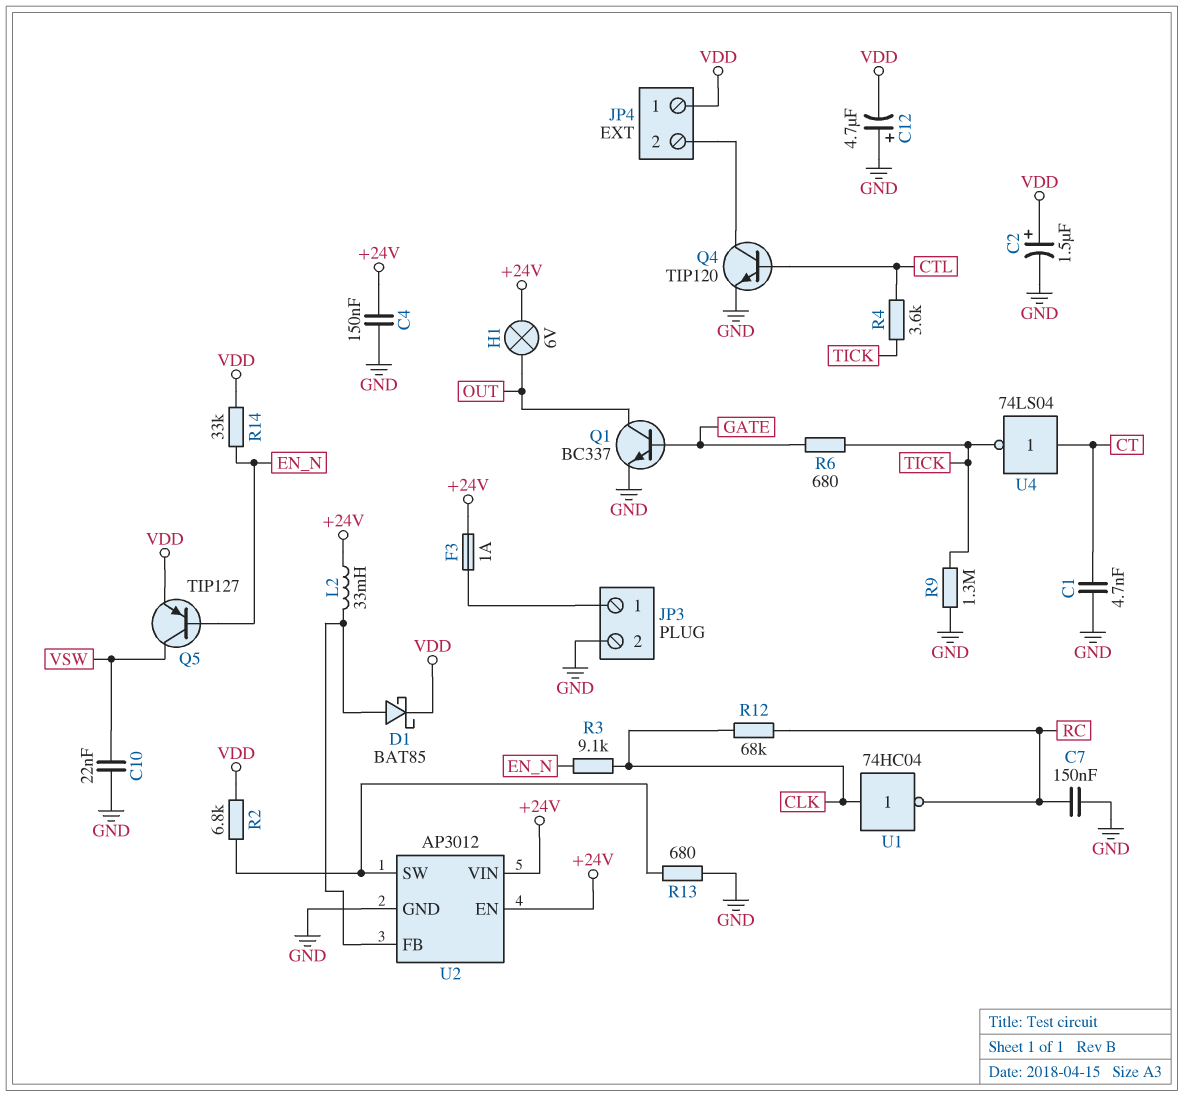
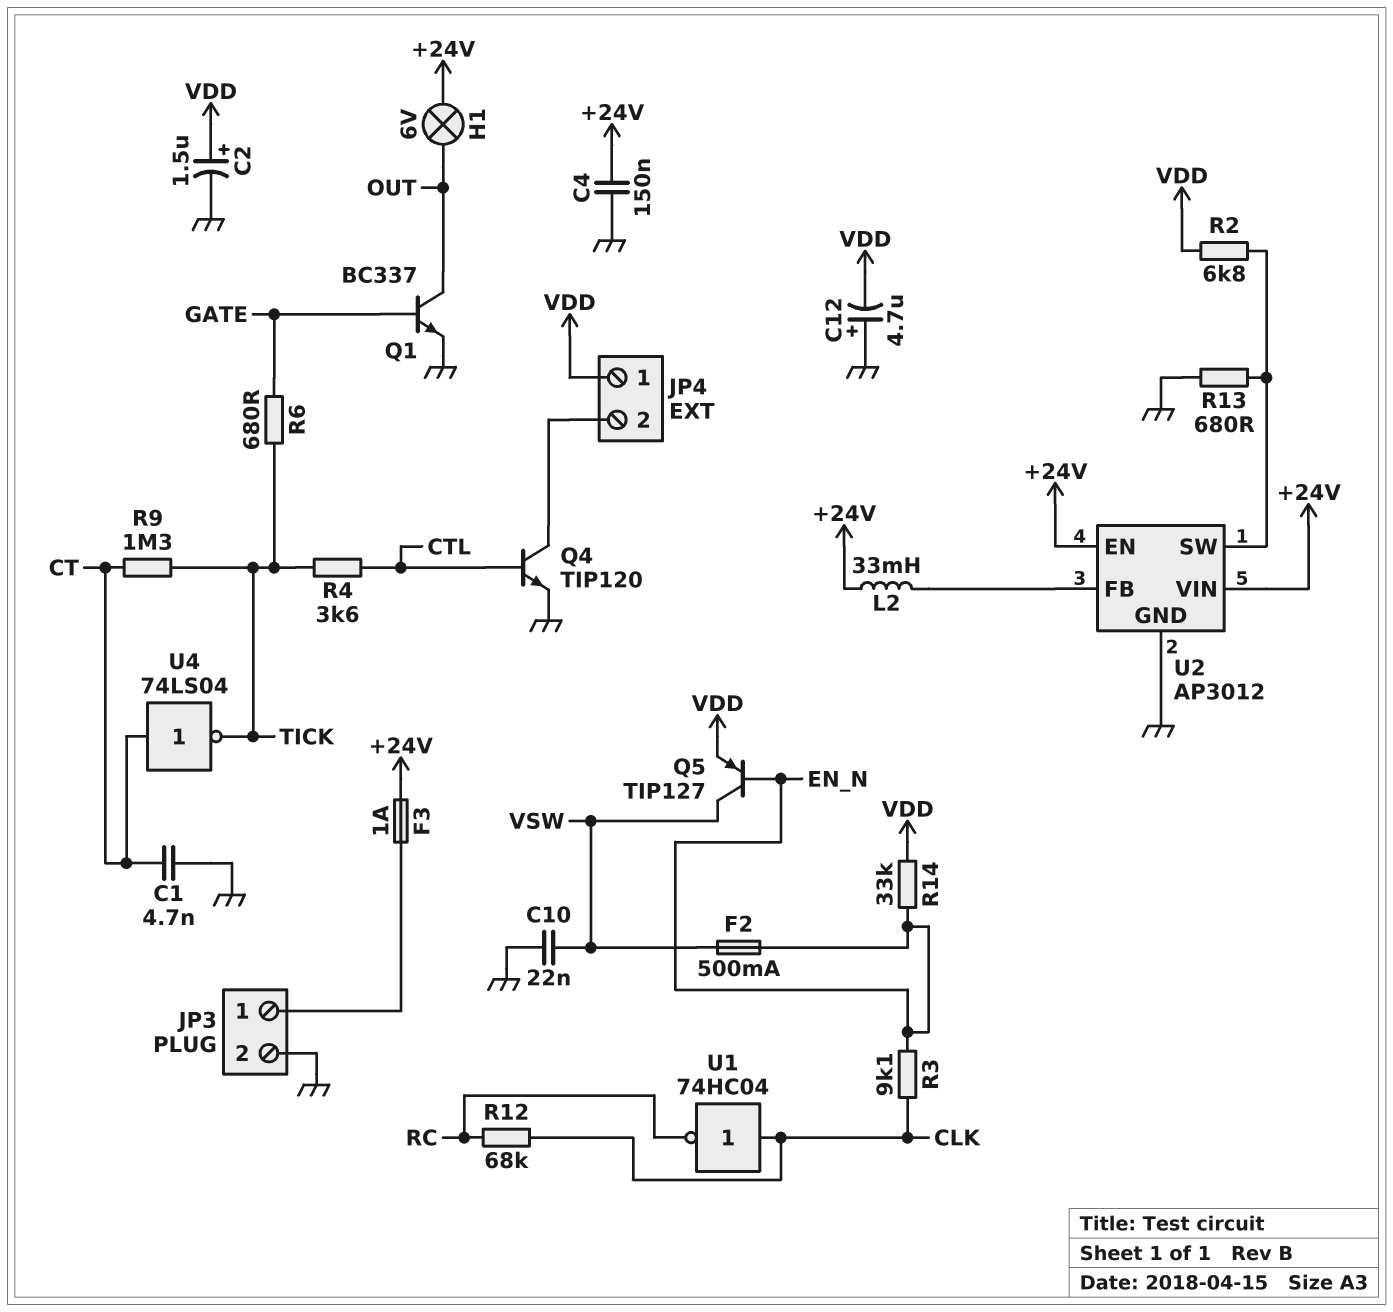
C7: 150nF (GND, RC) -> none
D1: schottky BAT85 (A U2/FB, K VDD) -> none
F2: none -> 500mA (EN_N, VSW)
R9: 1.3M (GND, TICK) -> 1.3M (CT, TICK)

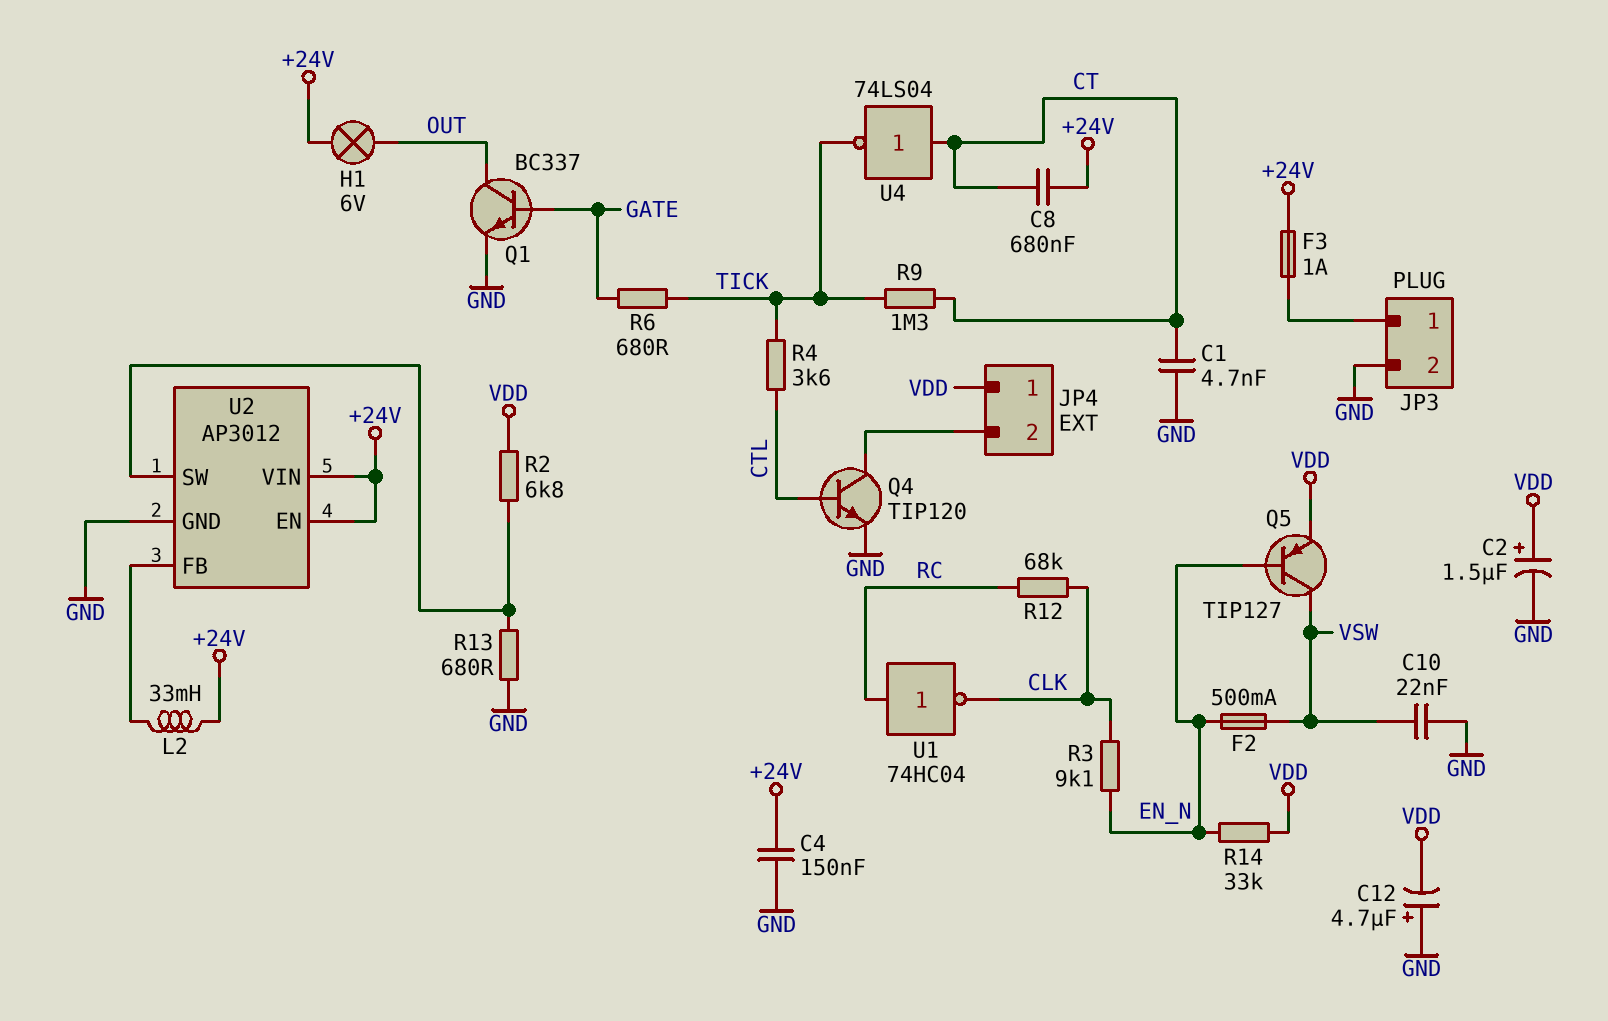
C8: none -> 680nF (+24V, CT)
U1: NOT 74HC04 (in CLK, out RC) -> NOT 74HC04 (in RC, out CLK)

